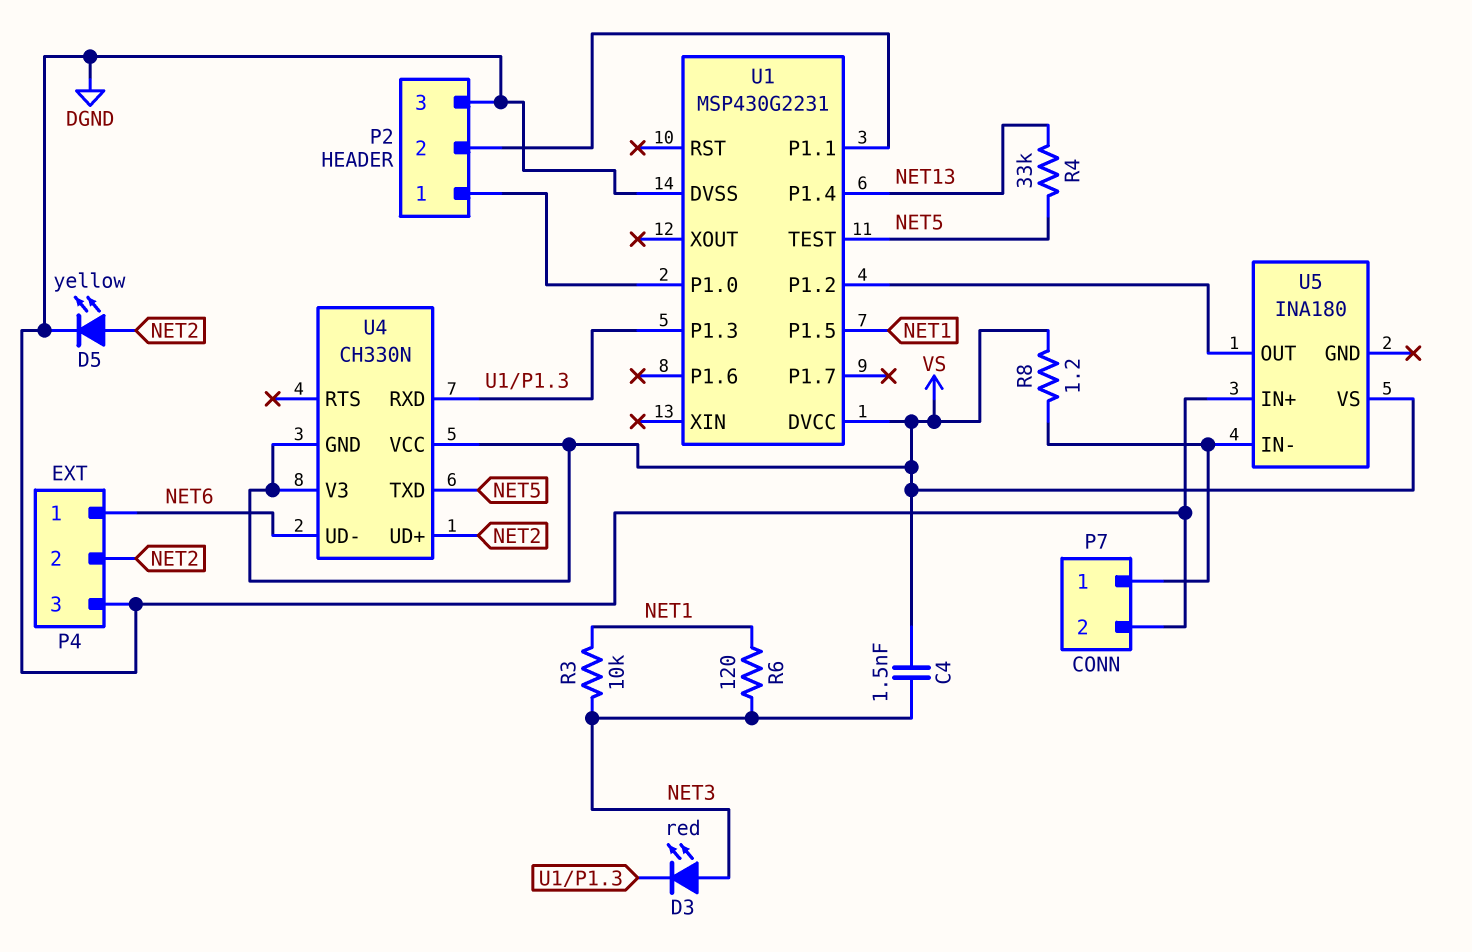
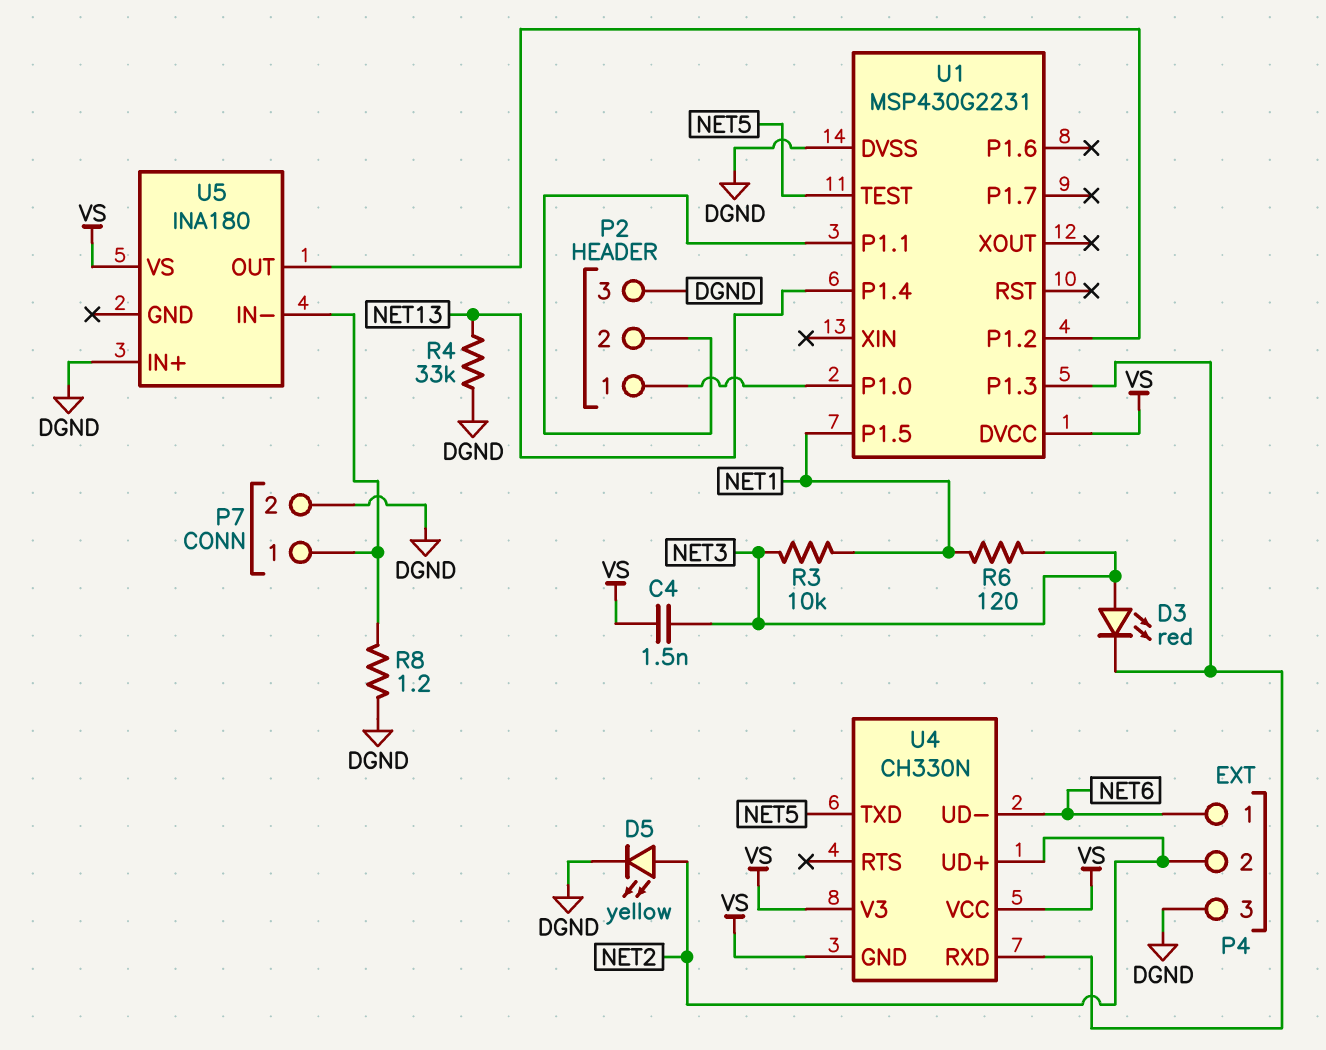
R4: 33k (NET5, NET13) -> 33k (DGND, NET13)
R8: 1.2 (P7/1, VS) -> 1.2 (DGND, P7/1)

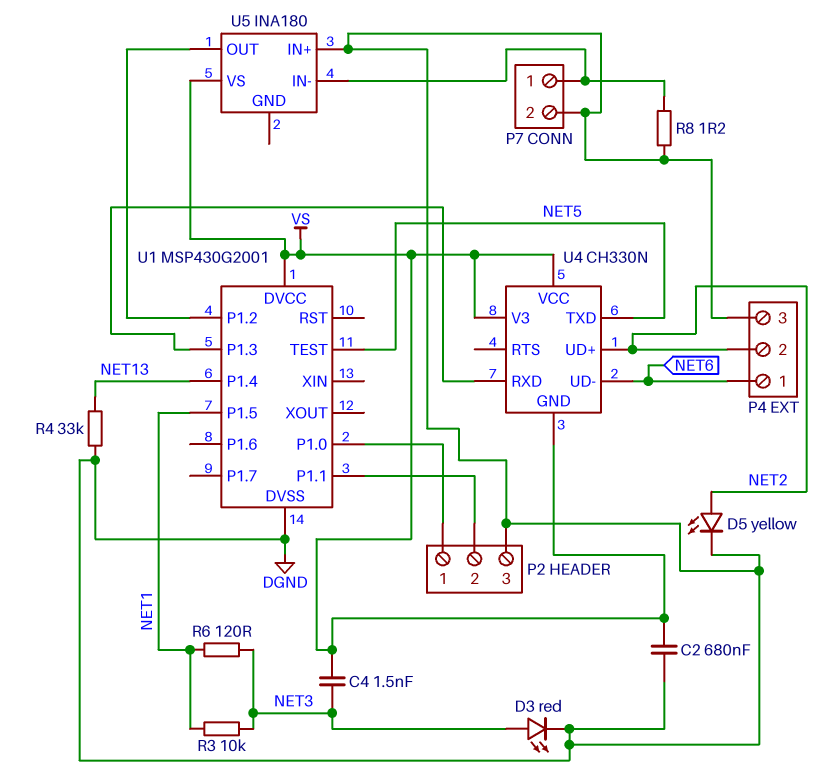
C2: none -> 680nF (DGND, VS)
D3: LED red (A NET3, K U1/P1.3) -> LED red (A NET3, K DGND)
U1: MSP430G2231 -> MSP430G2001

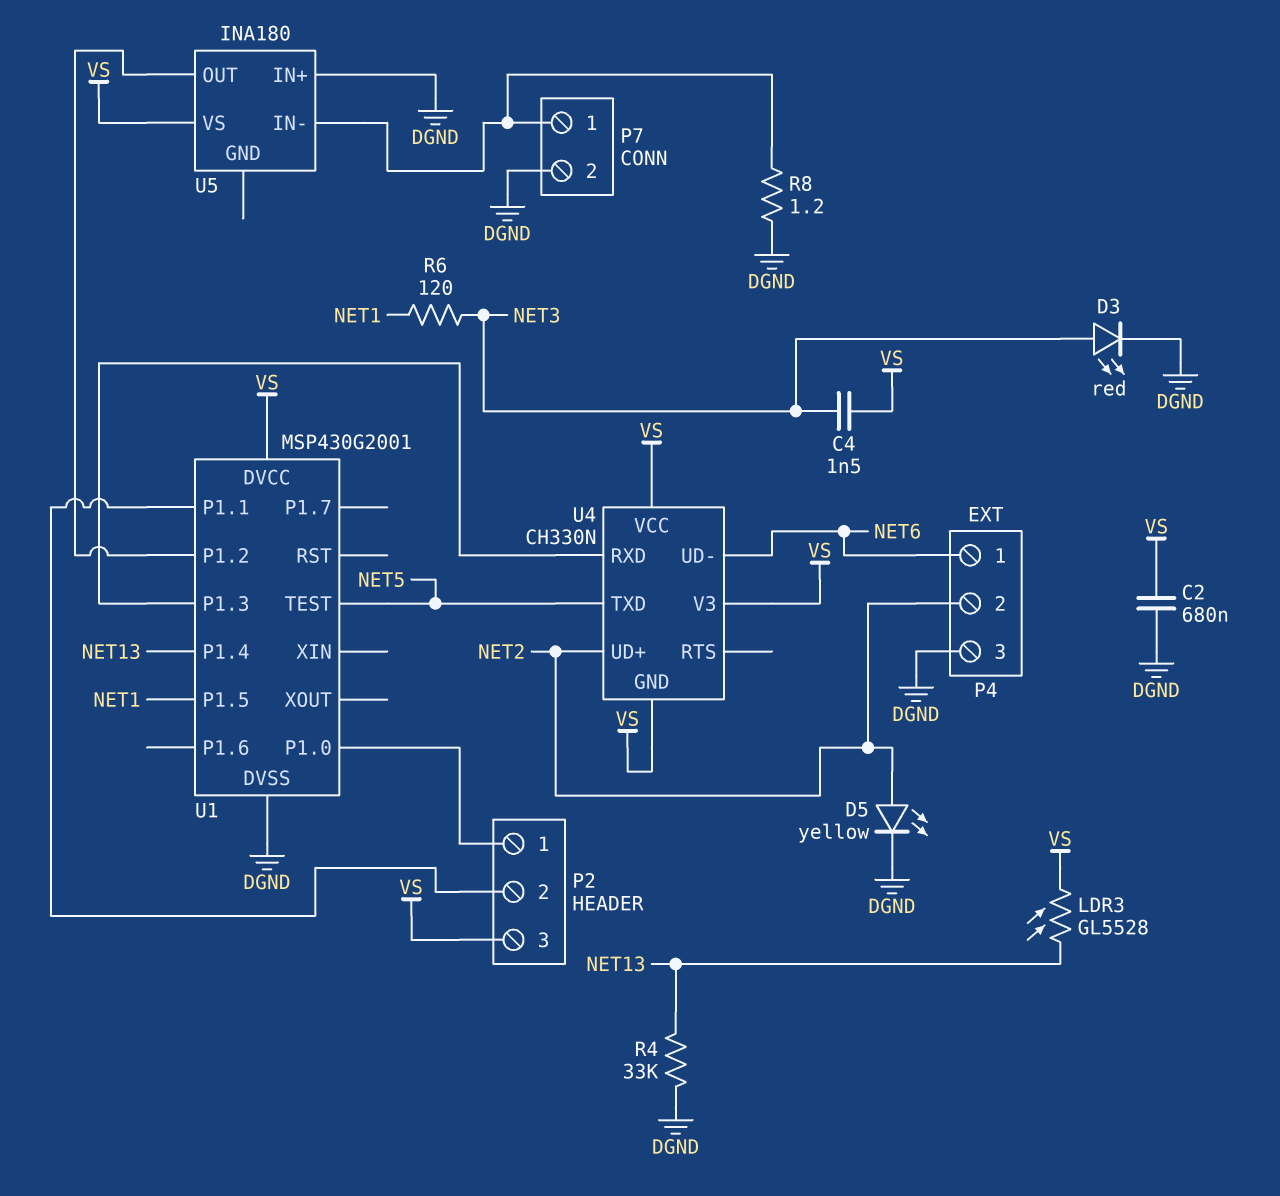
LDR3: none -> GL5528 (NET13, VS)
P2 pin 3: DGND -> VS
R3: 10k (NET1, NET3) -> none

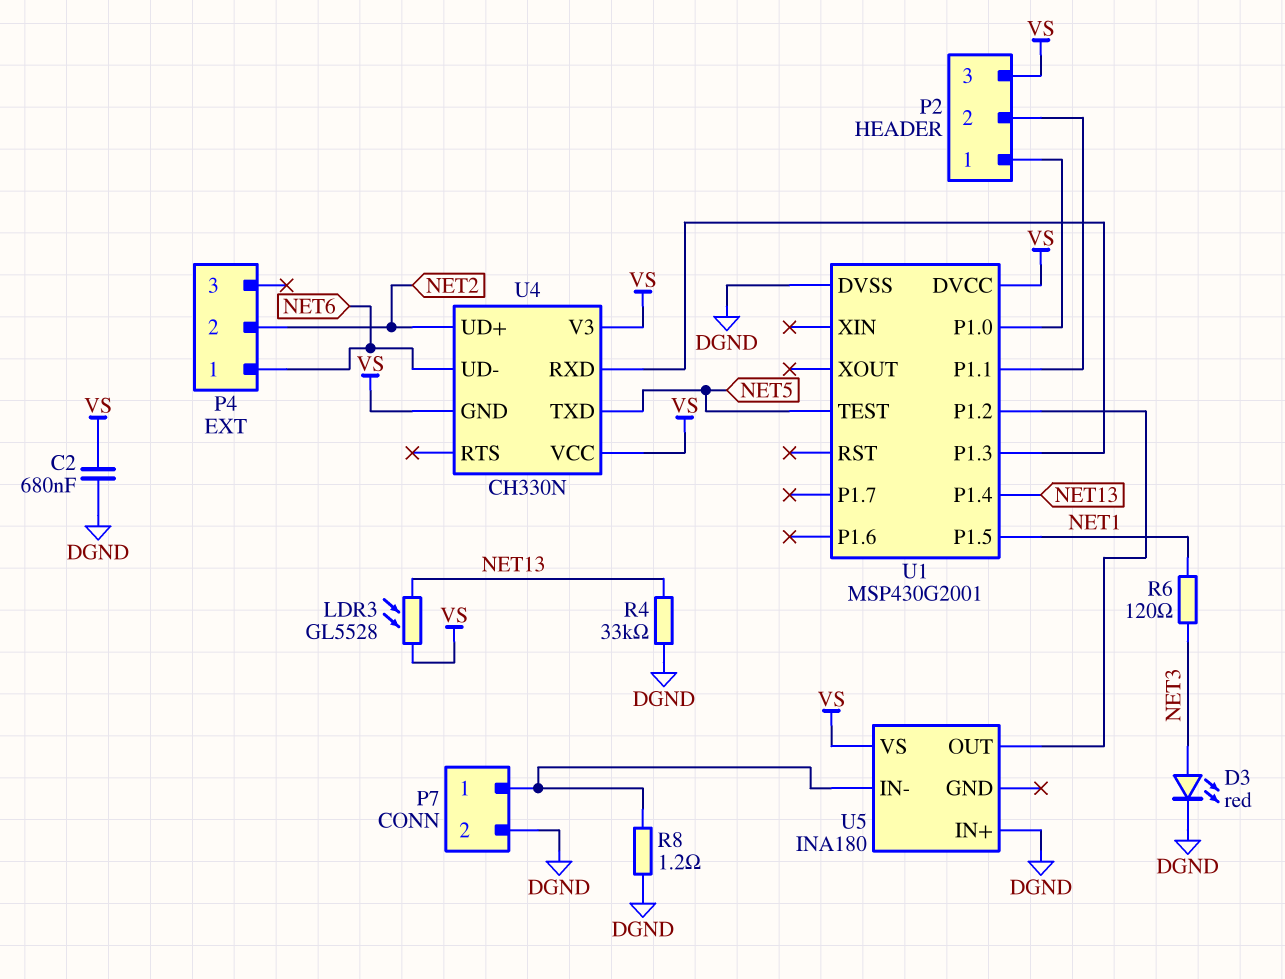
C4: 1.5nF (NET3, VS) -> none
D5: LED yellow (A NET2, K DGND) -> none
P4 pin 3: DGND -> none

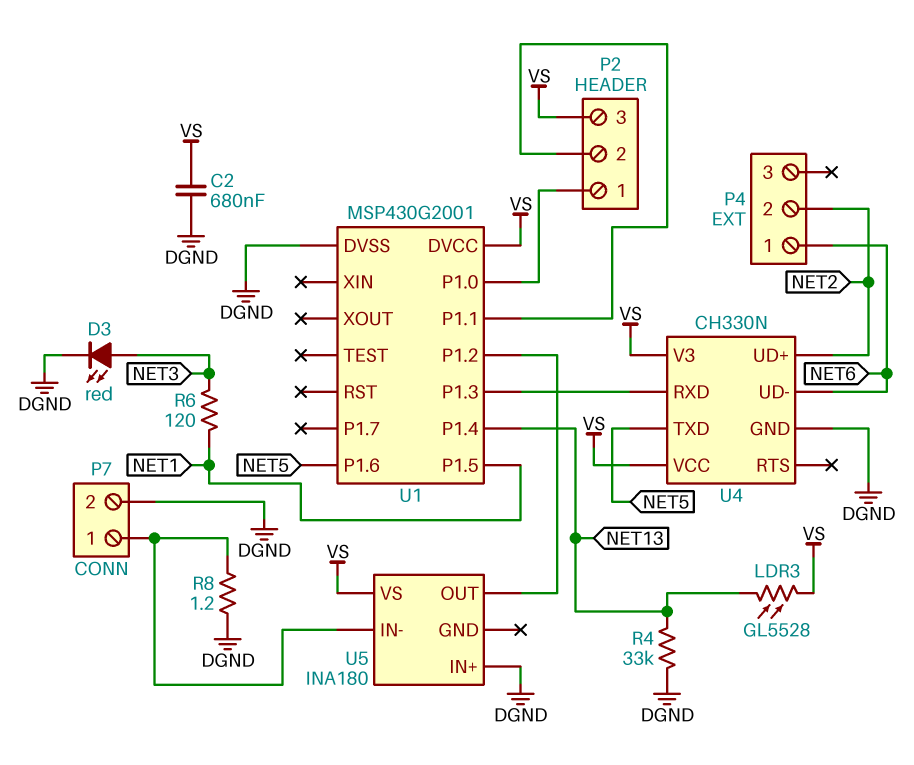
U1 pin P1.6: none -> NET5
U1 pin TEST: NET5 -> none
U4 pin GND: VS -> DGND

